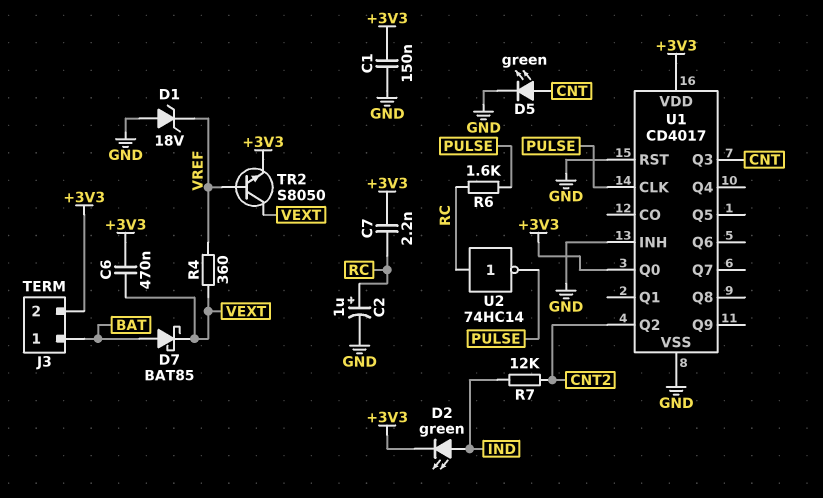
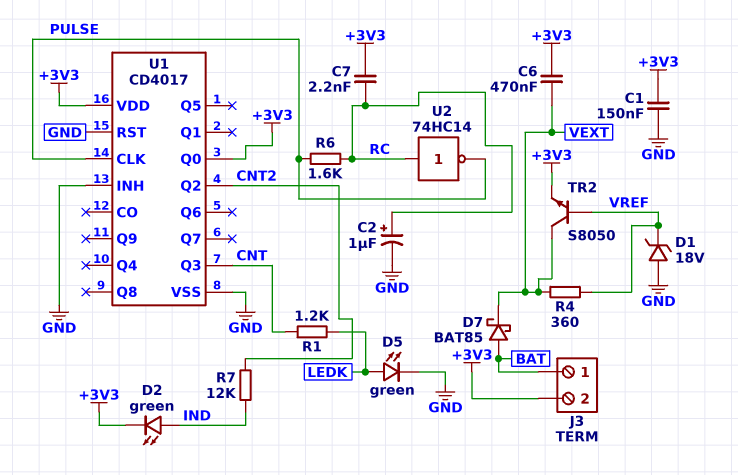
D5: LED green (A CNT, K GND) -> LED green (A LEDK, K GND)
R1: none -> 1.2k (CNT, LEDK)

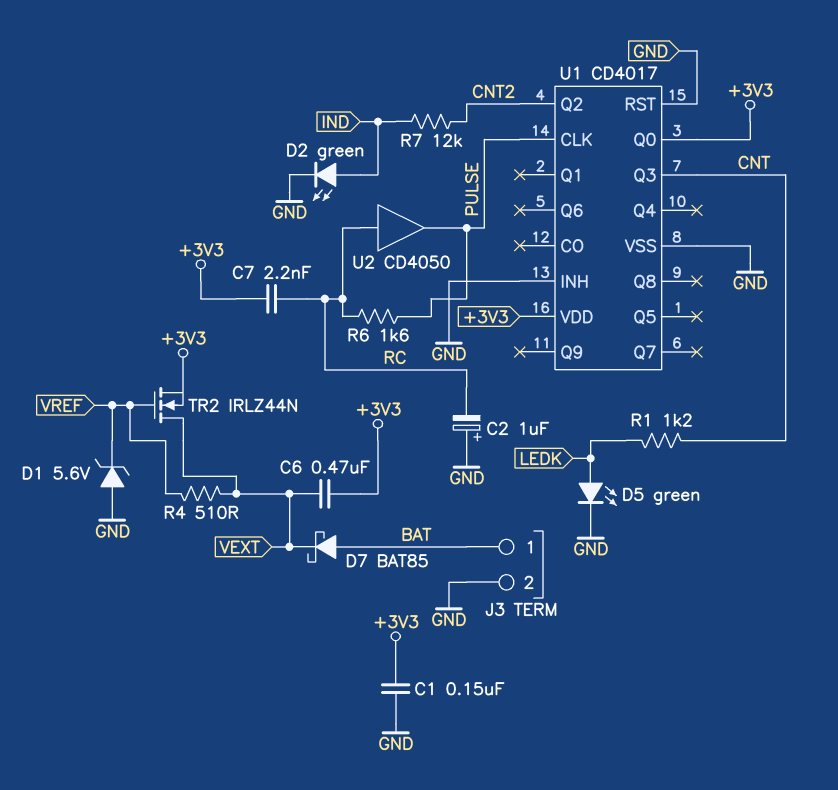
C2: 1uF (plus RC, minus GND) -> 1uF (plus GND, minus RC)
D1: zener 18V (A GND, K VREF) -> zener 5.6V (A GND, K VREF)
D2: LED green (A IND, K +3V3) -> LED green (A IND, K GND)
J3 pin 2: +3V3 -> GND
R4: 360 (VEXT, VREF) -> 510 (VEXT, VREF)
TR2: NPN S8050 (B VREF, C VEXT, E +3V3) -> NMOS IRLZ44N (G VREF, D VEXT, S +3V3)
U2: NOT 74HC14 (in RC, out PULSE) -> buffer CD4050 (in RC, out PULSE)

